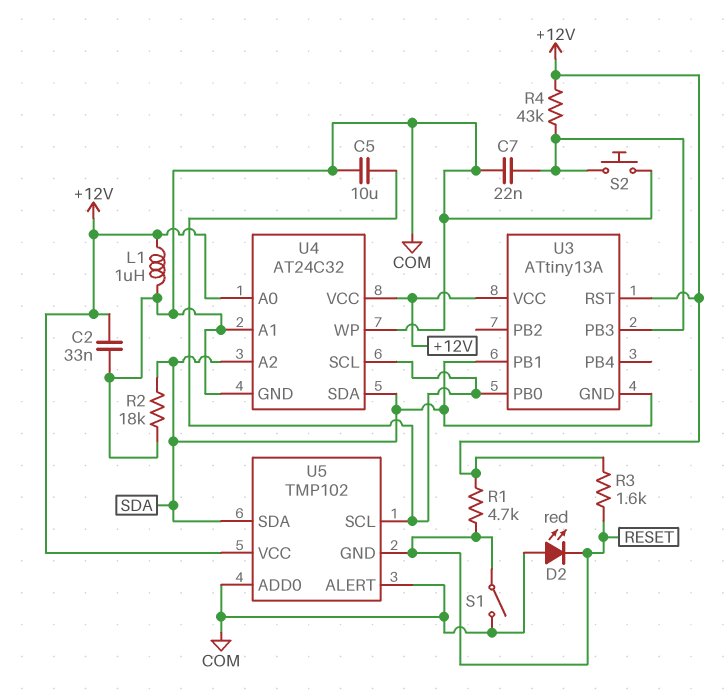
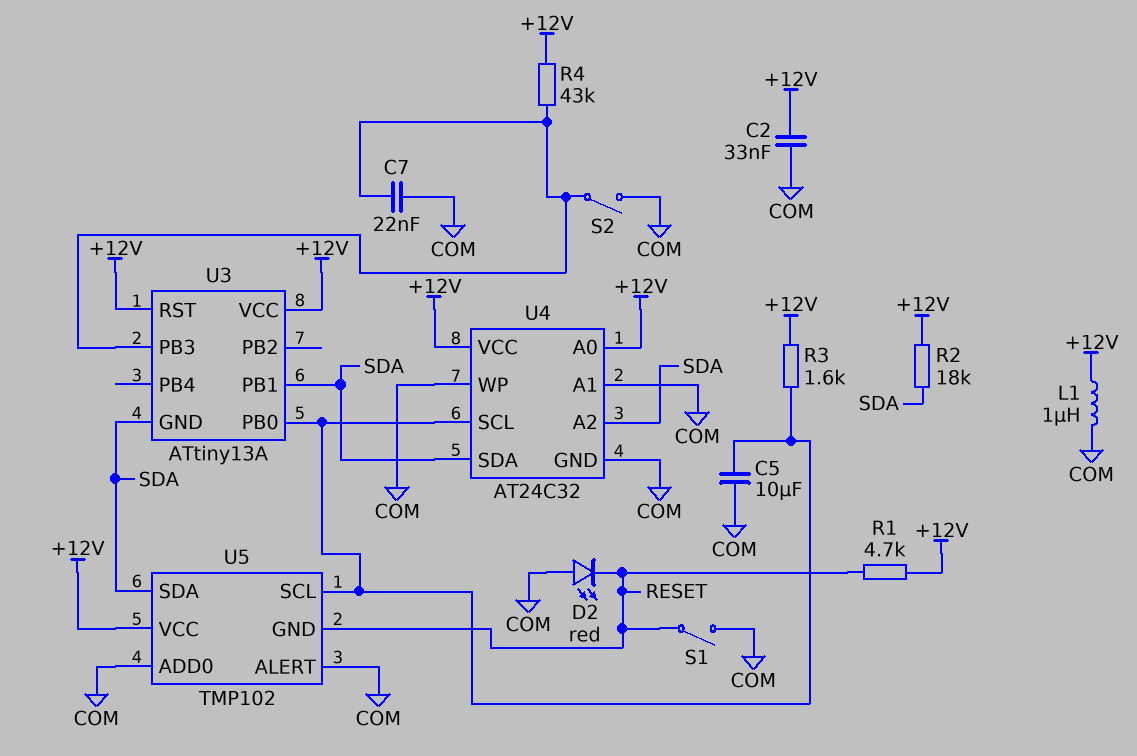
R2: 18k (COM, SDA) -> 18k (+12V, SDA)
R3: 1.6k (+12V, RESET) -> 1.6k (+12V, U3/PB0)
S2: button (COM, U3/PB3) -> switch (COM, U3/PB3)

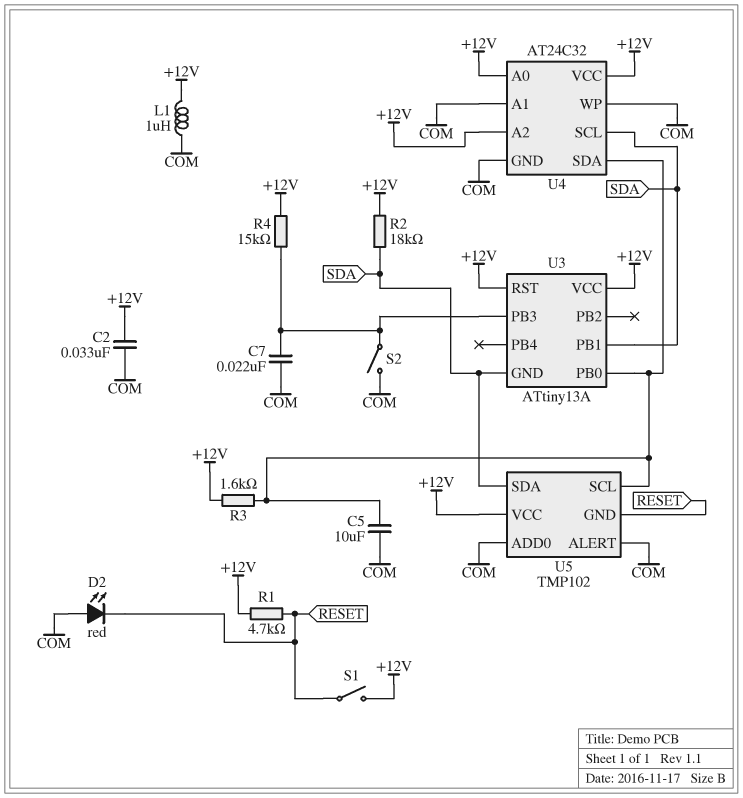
R4: 43k (+12V, U3/PB3) -> 15k (+12V, U3/PB3)
S1: switch (COM, RESET) -> switch (+12V, RESET)
U4 pin A2: SDA -> +12V
U4 pin SCL: U3/PB0 -> SDA
U4 pin SDA: SDA -> U3/PB0

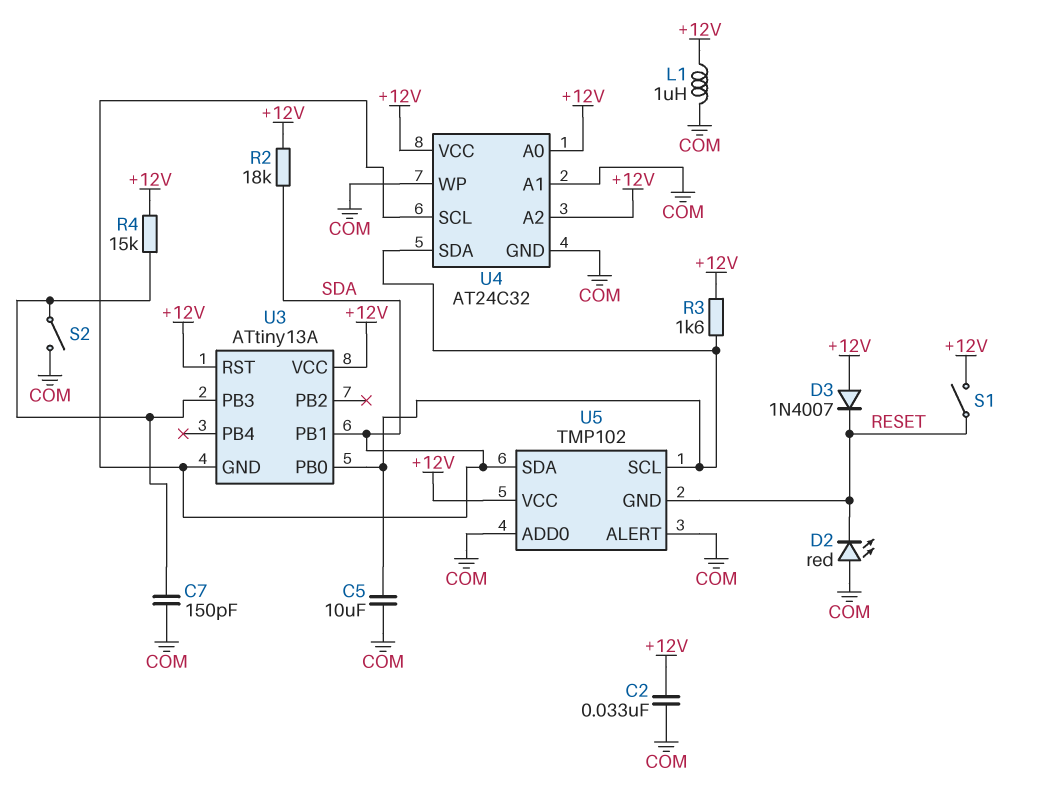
C7: 22nF (COM, U3/PB3) -> 150pF (COM, U3/PB3)
D3: none -> diode 1N4007 (A +12V, K RESET)
R1: 4.7k (+12V, RESET) -> none

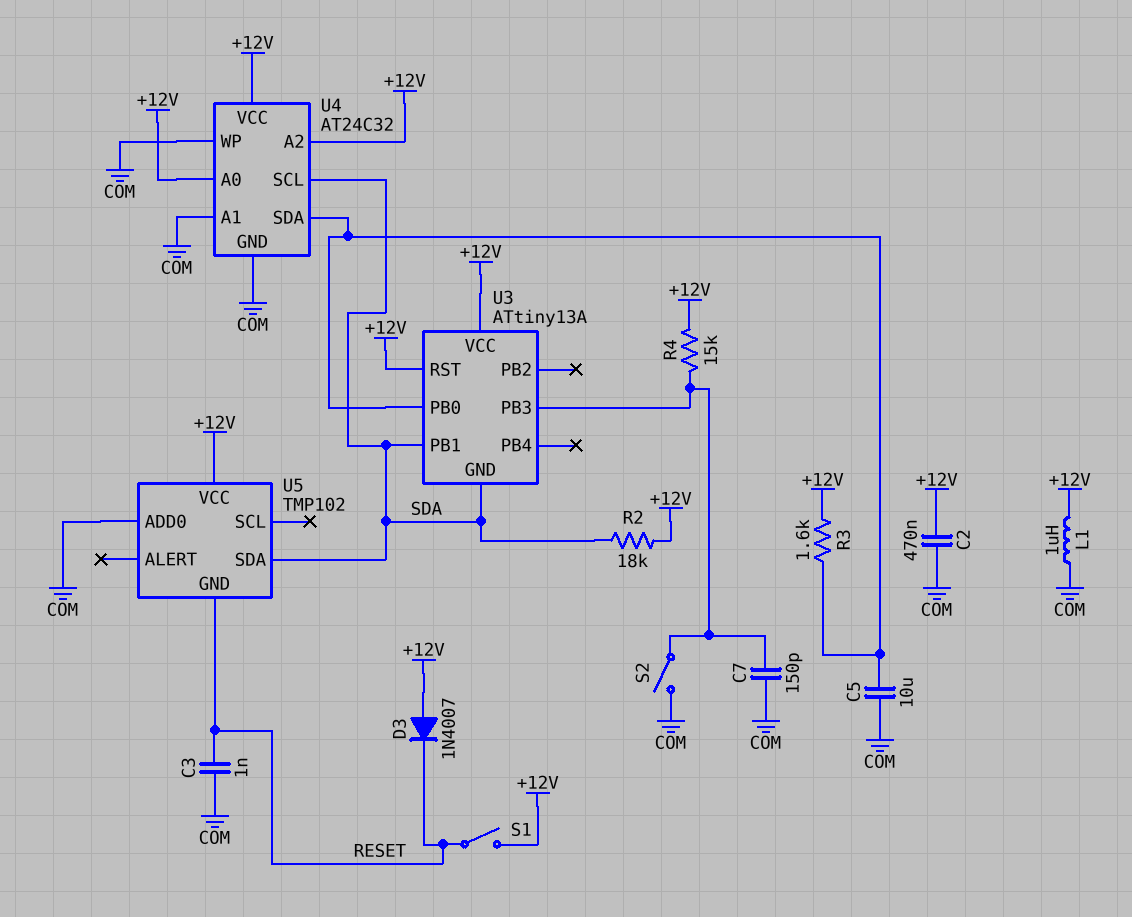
C2: 33nF (+12V, COM) -> 470nF (+12V, COM)
C3: none -> 1nF (COM, RESET)
D2: LED red (A COM, K RESET) -> none
U5 pin ALERT: COM -> none
U5 pin SCL: U3/PB0 -> none

